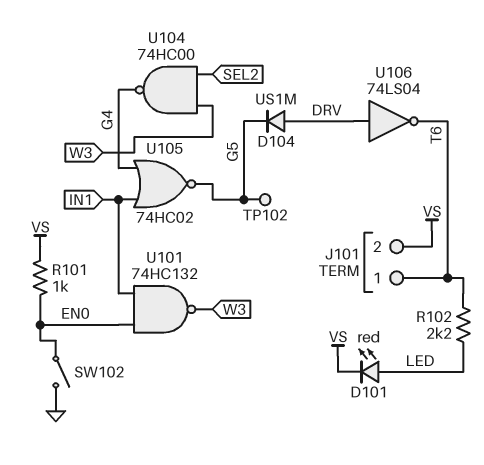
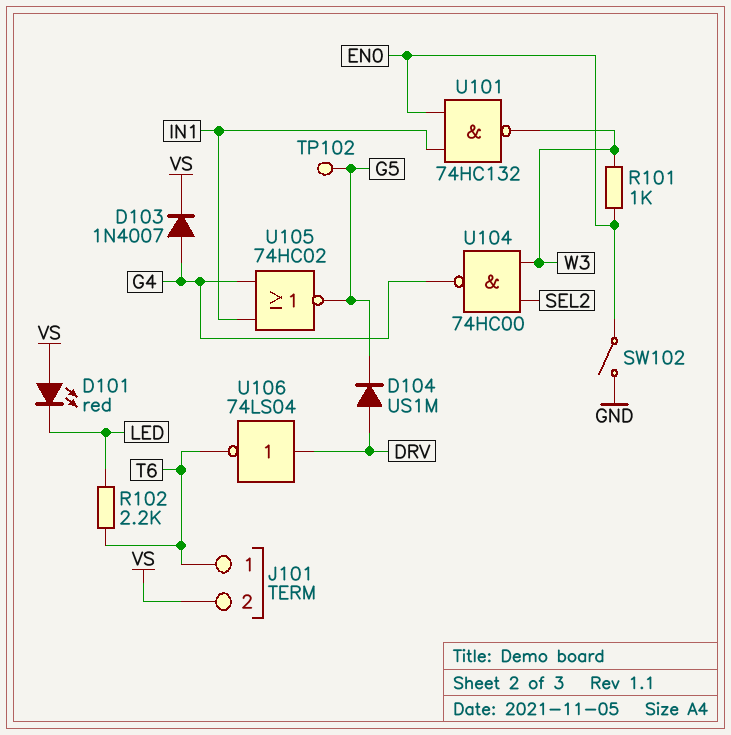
D101: LED red (A LED, K VS) -> LED red (A VS, K LED)
D103: none -> diode 1N4007 (A G4, K VS)
R101: 1k (EN0, VS) -> 1k (EN0, W3)

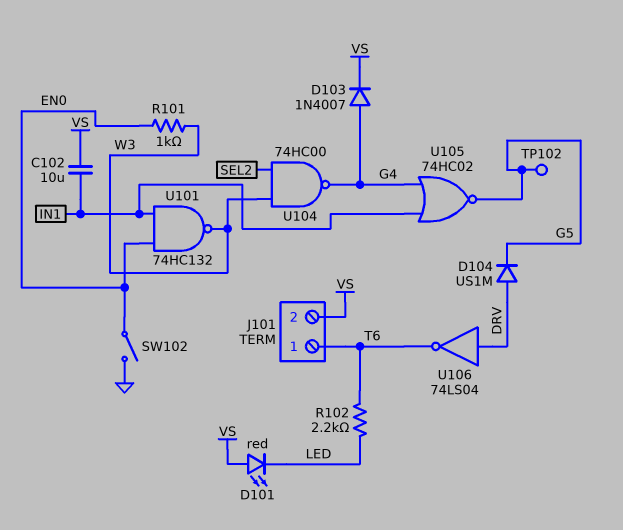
C102: none -> 10uF (IN1, VS)

